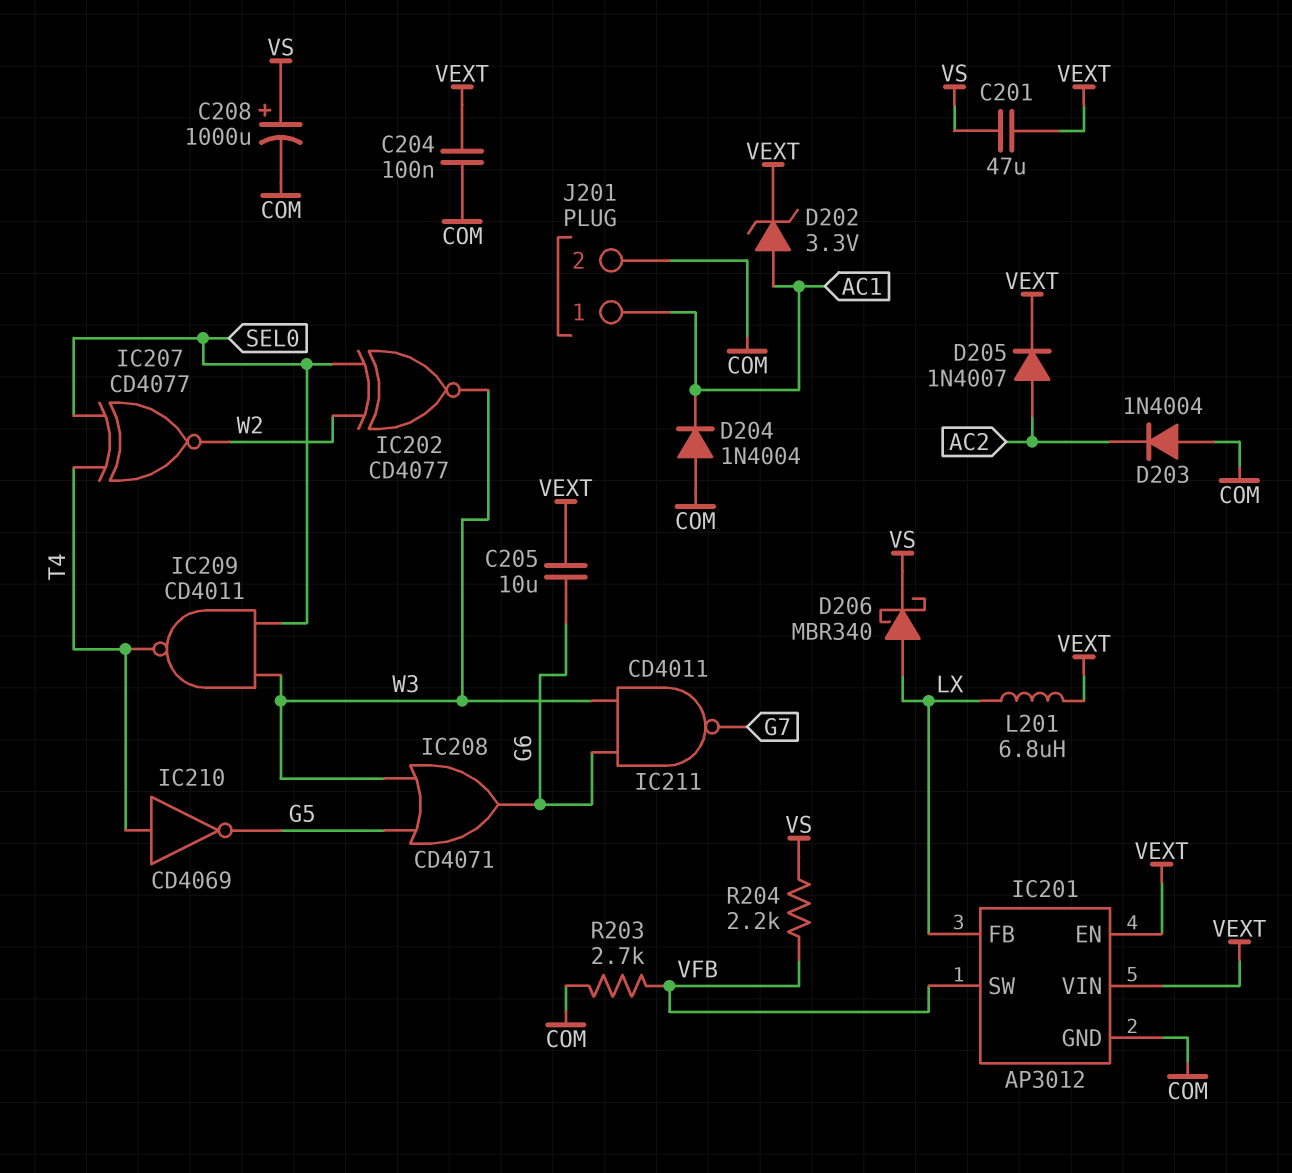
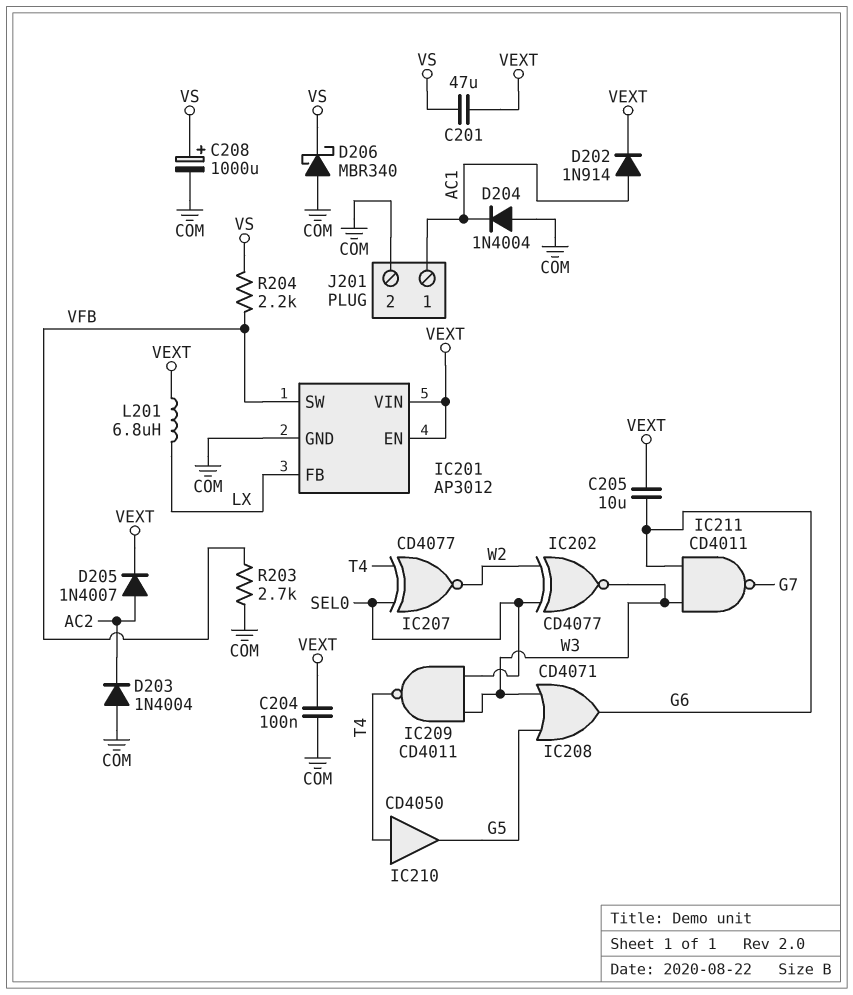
D202: zener 3.3V (A AC1, K VEXT) -> diode 1N914 (A AC1, K VEXT)
D206: schottky MBR340 (A LX, K VS) -> schottky MBR340 (A COM, K VS)
IC210: NOT CD4069 (in T4, out G5) -> buffer CD4050 (in T4, out G5)

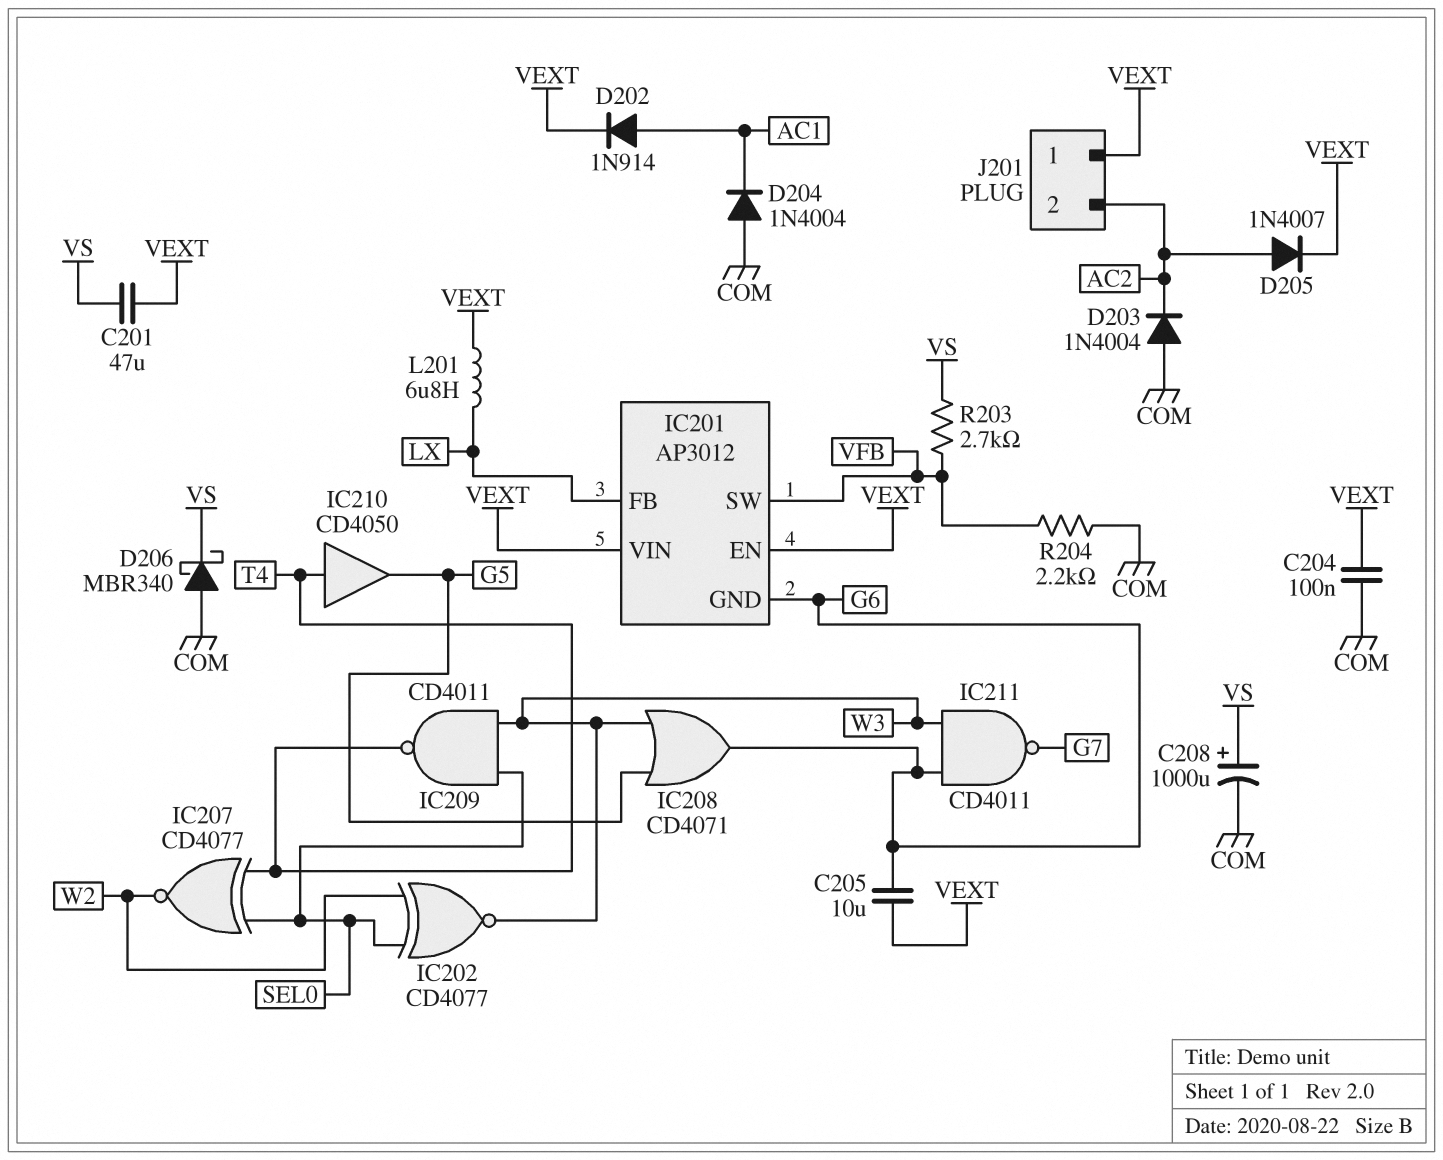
IC201 pin GND: COM -> G6
J201 pin 1: AC1 -> VEXT
J201 pin 2: COM -> AC2
R203: 2.7k (COM, VFB) -> 2.7k (VFB, VS)
R204: 2.2k (VFB, VS) -> 2.2k (COM, VFB)

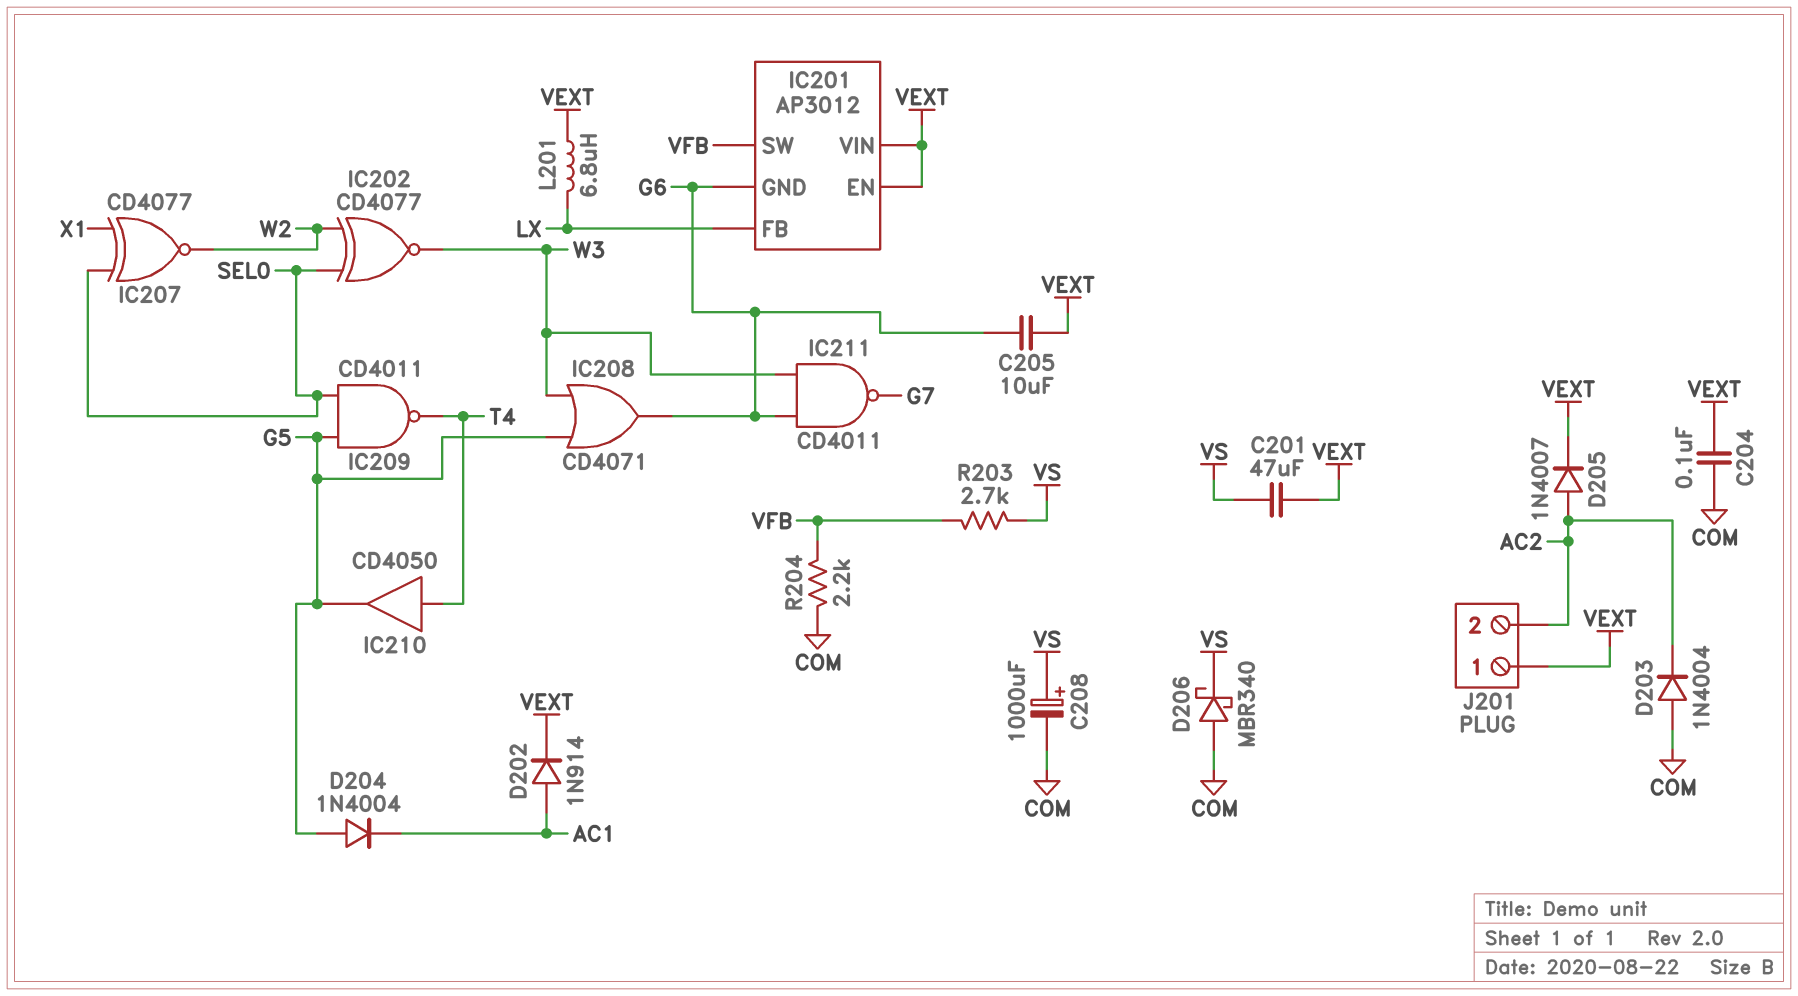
D204: diode 1N4004 (A COM, K AC1) -> diode 1N4004 (A G5, K AC1)
IC207: XNOR CD4077 (in SEL0, in T4, out W2) -> XNOR CD4077 (in SEL0, in X1, out W2)
IC209: NAND CD4011 (in SEL0, in W3, out T4) -> NAND CD4011 (in G5, in SEL0, out T4)

